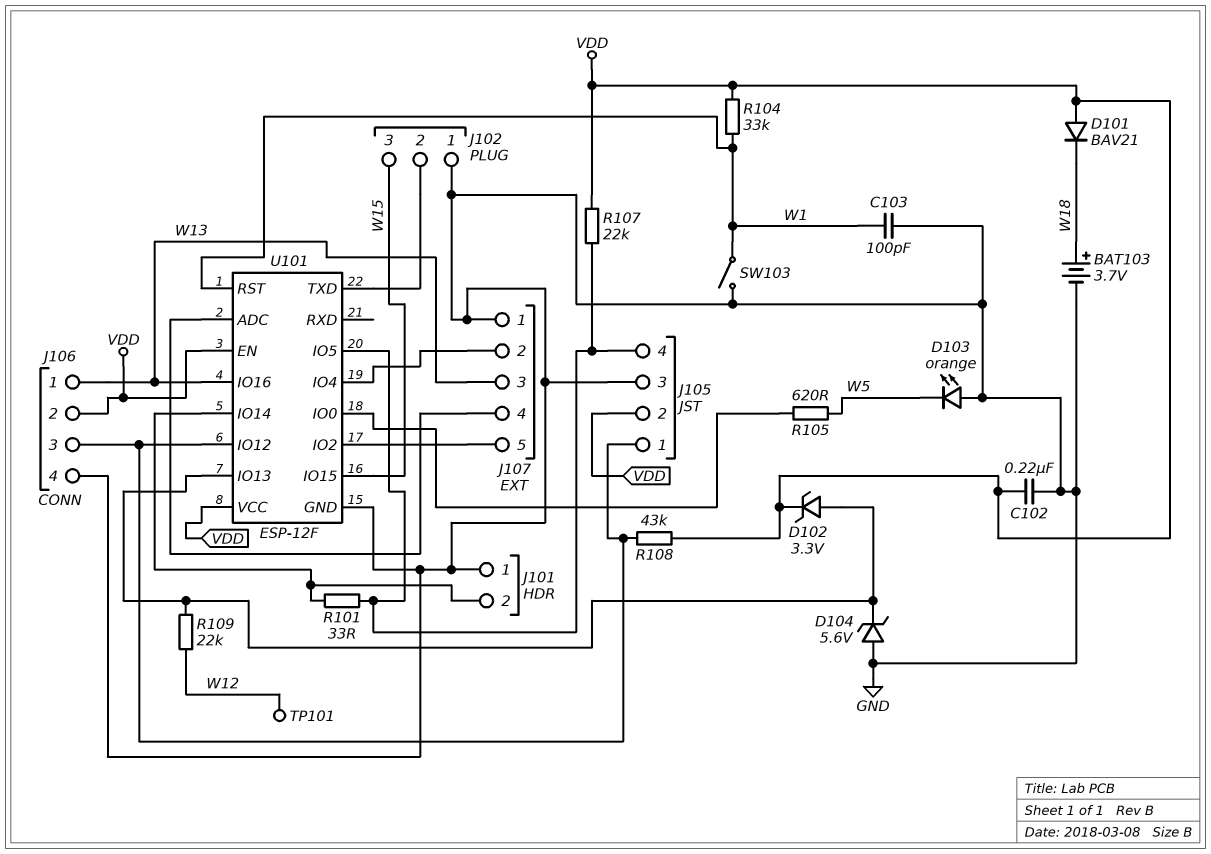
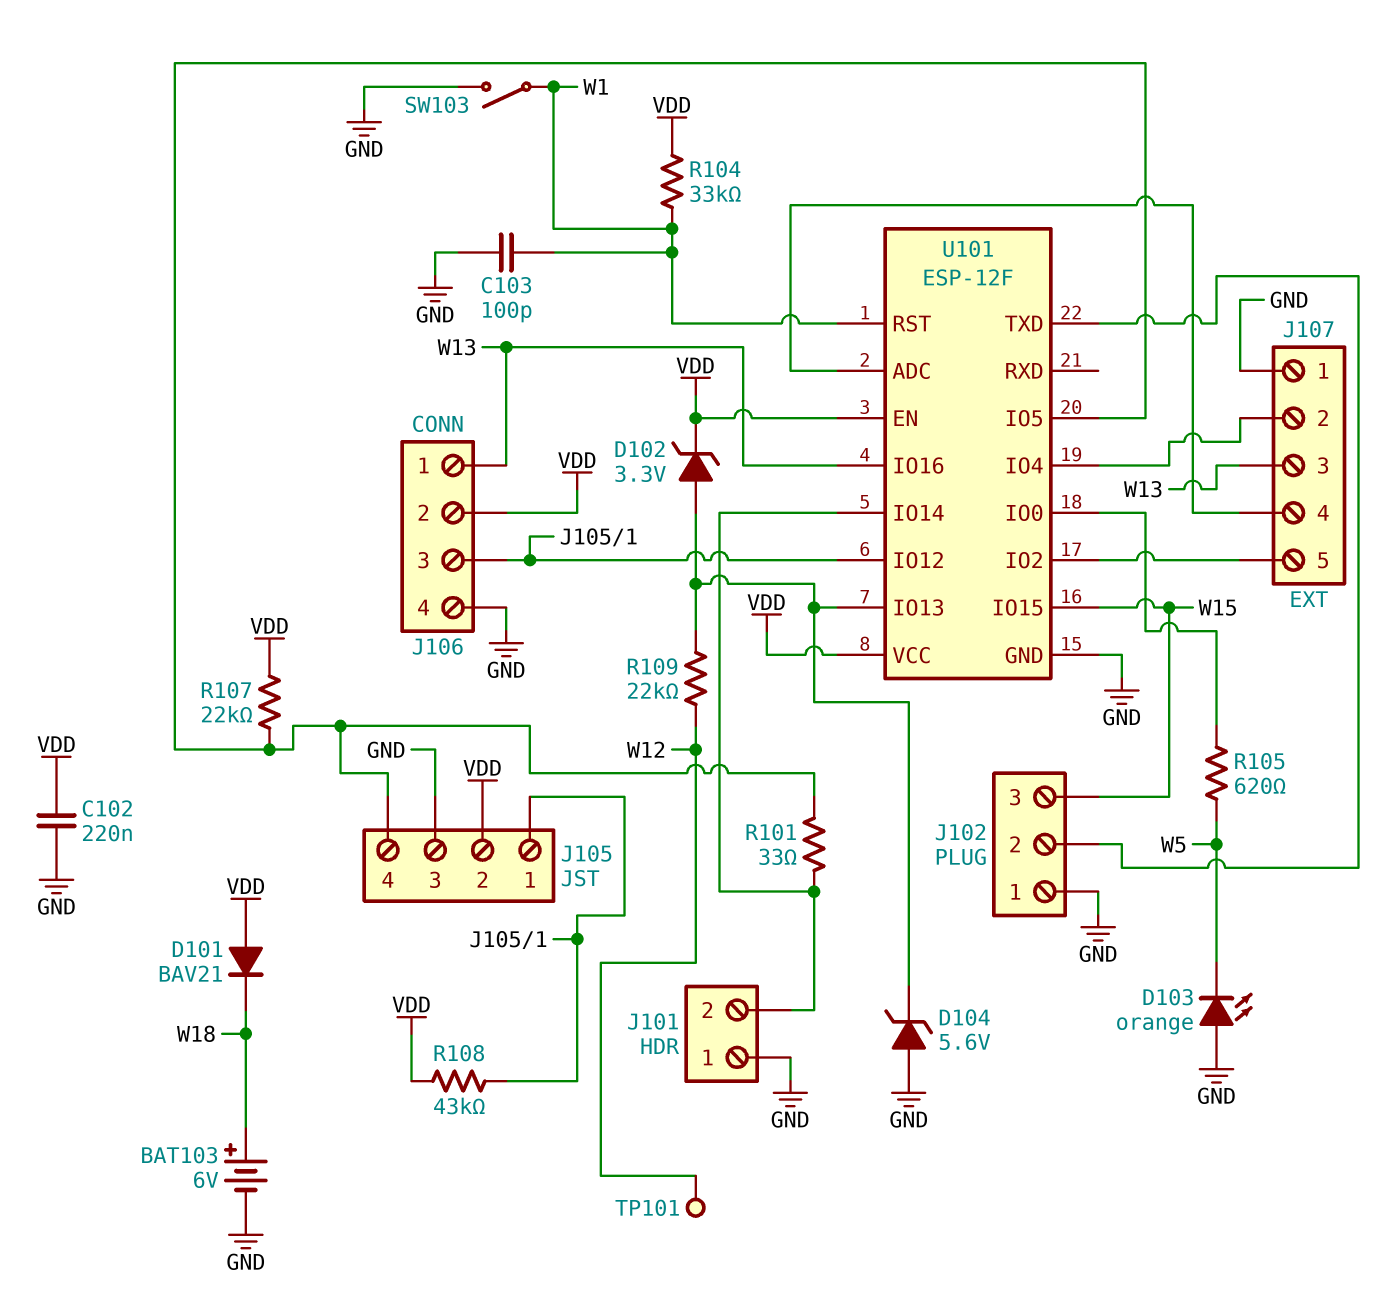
BAT103: 3.7V (plus W18, minus GND) -> 6V (plus W18, minus GND)

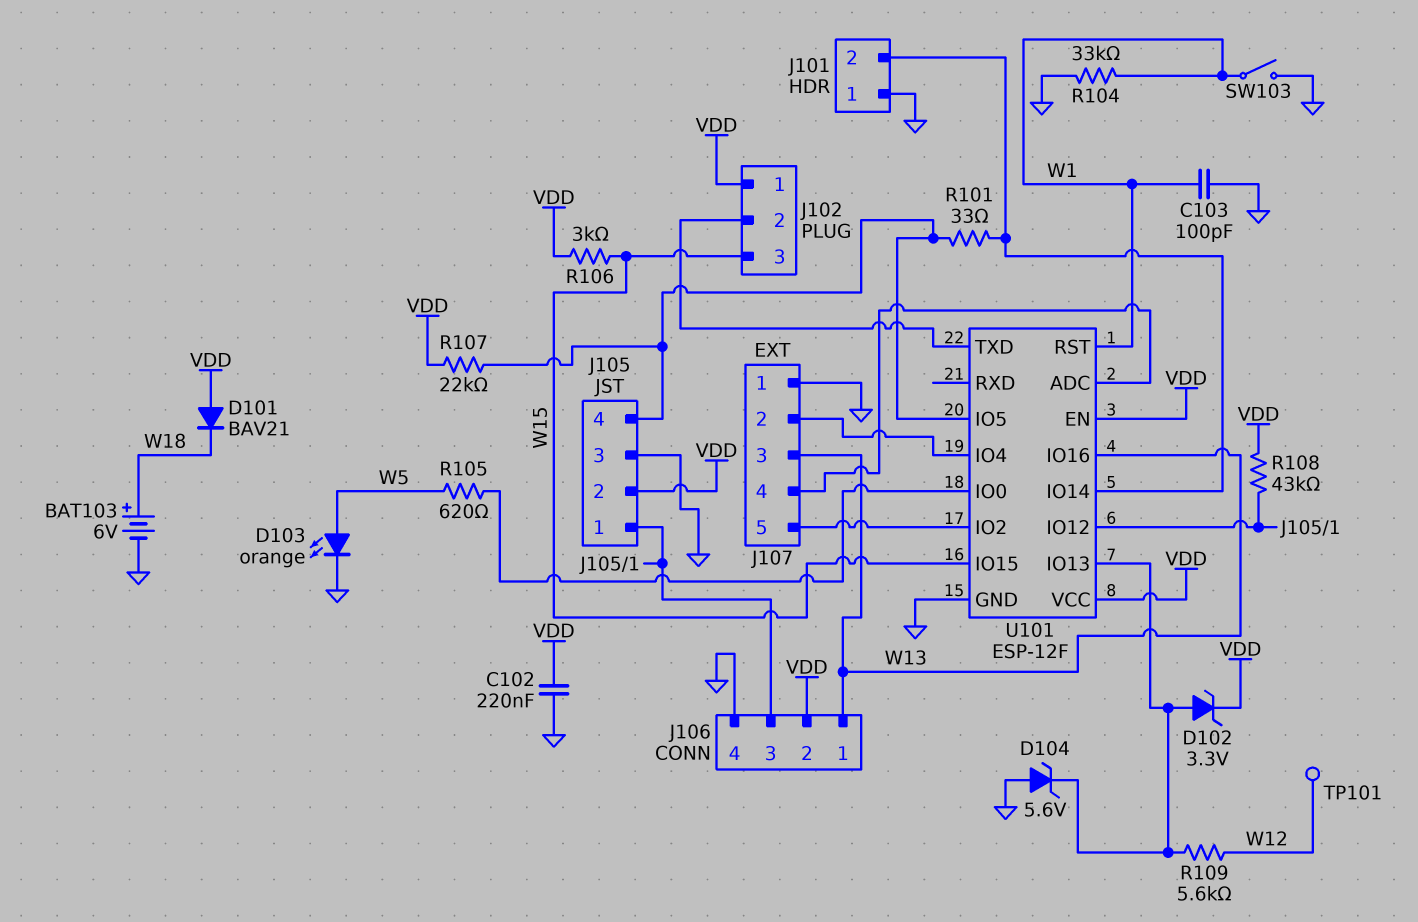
D103: LED orange (A GND, K W5) -> LED orange (A W5, K GND)
J102 pin 1: GND -> VDD
R104: 33k (VDD, W1) -> 33k (GND, W1)
R106: none -> 3k (VDD, W15)
R109: 22k (U101/IO13, W12) -> 5.6k (U101/IO13, W12)

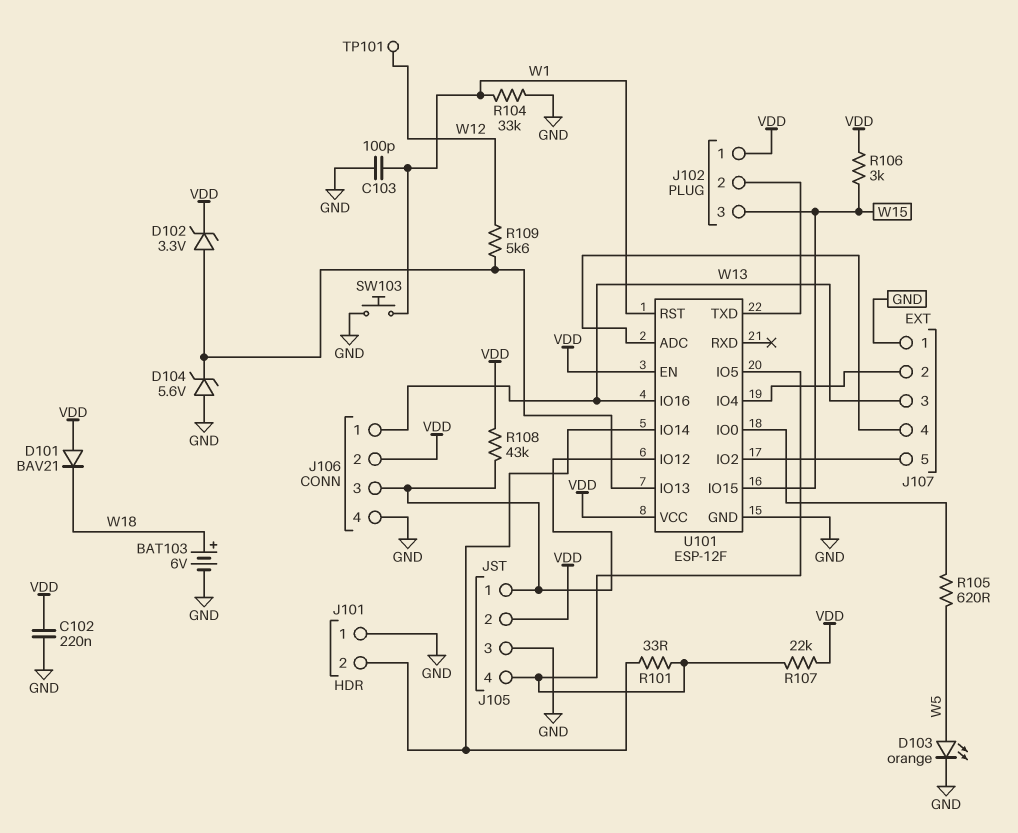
SW103: switch (GND, W1) -> button (GND, W1)

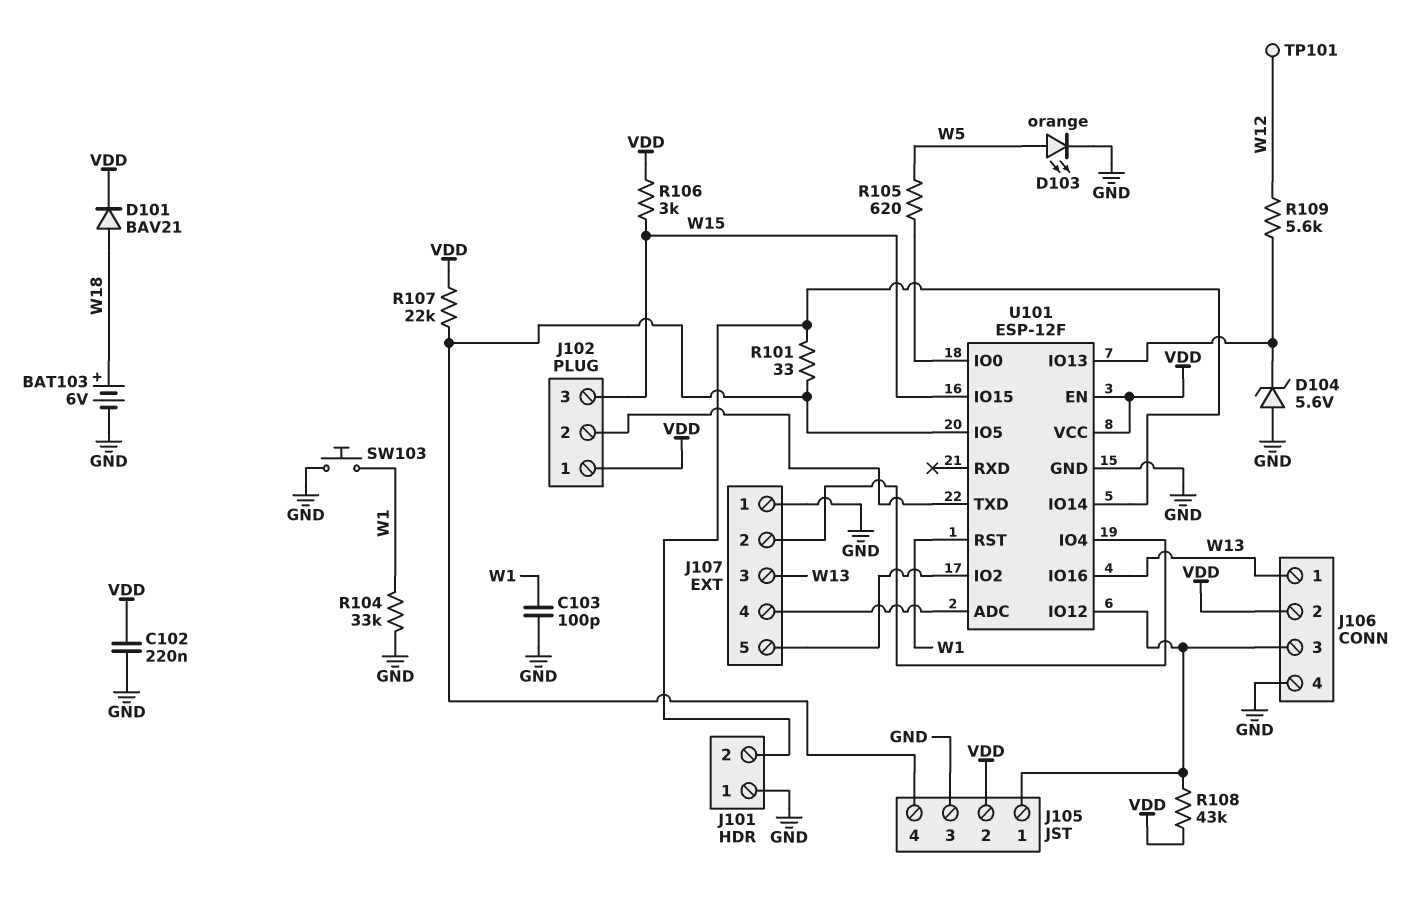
D101: diode BAV21 (A VDD, K W18) -> diode BAV21 (A W18, K VDD)
D102: zener 3.3V (A U101/IO13, K VDD) -> none

